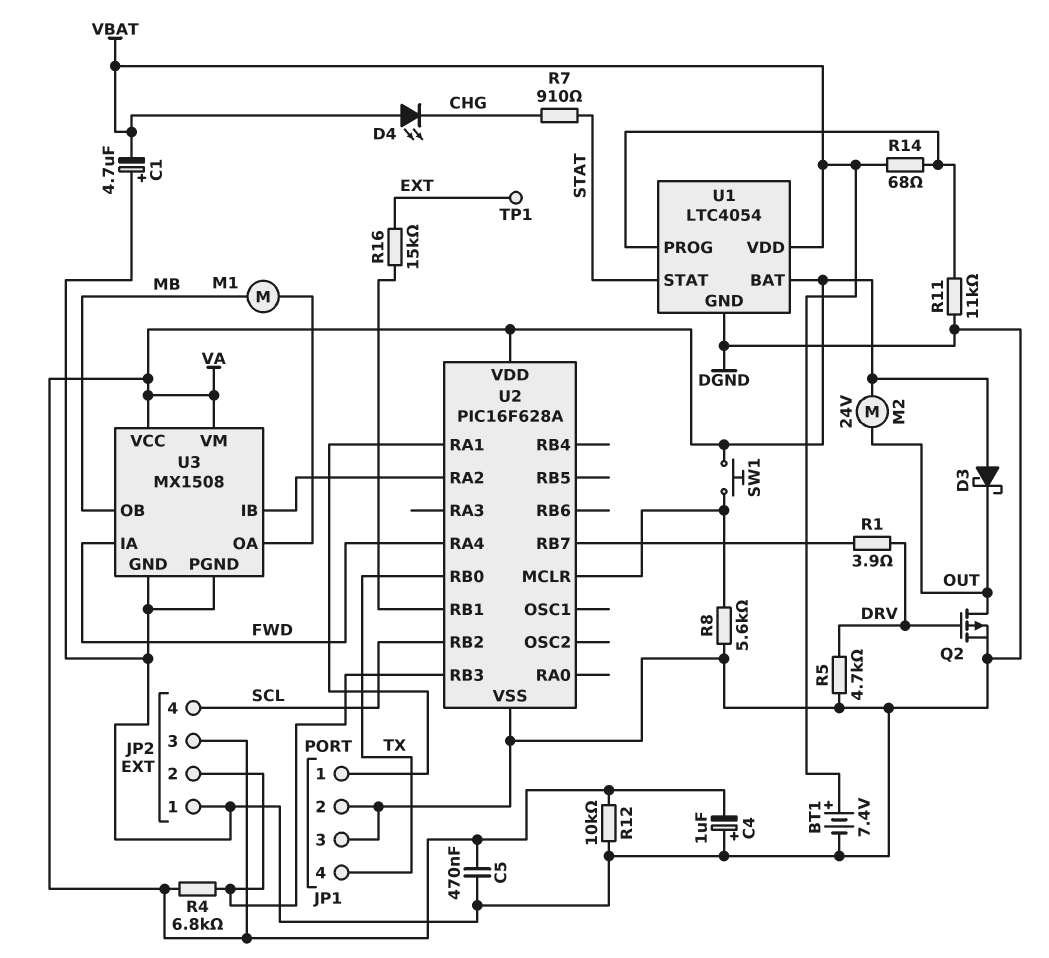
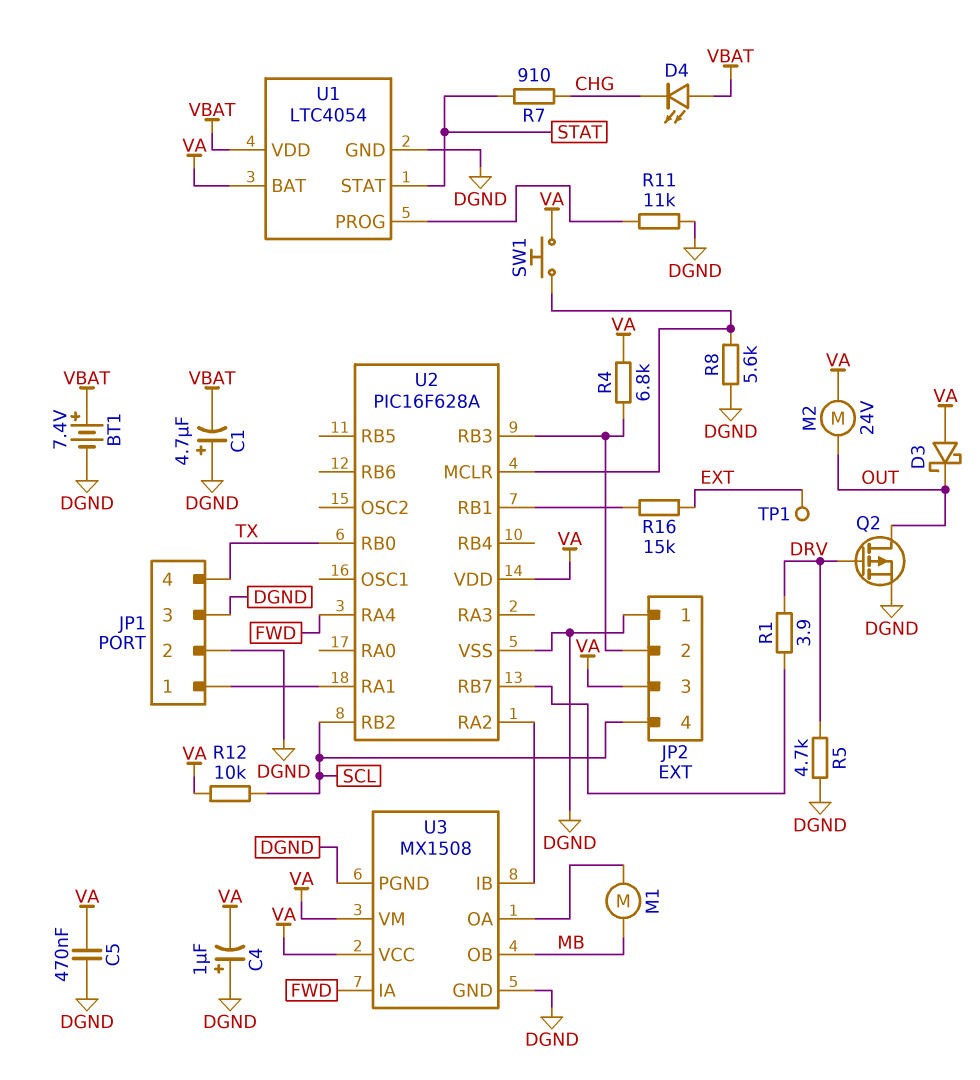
R12: 10k (DGND, VA) -> 10k (SCL, VA)
R14: 68 (U1/PROG, VBAT) -> none

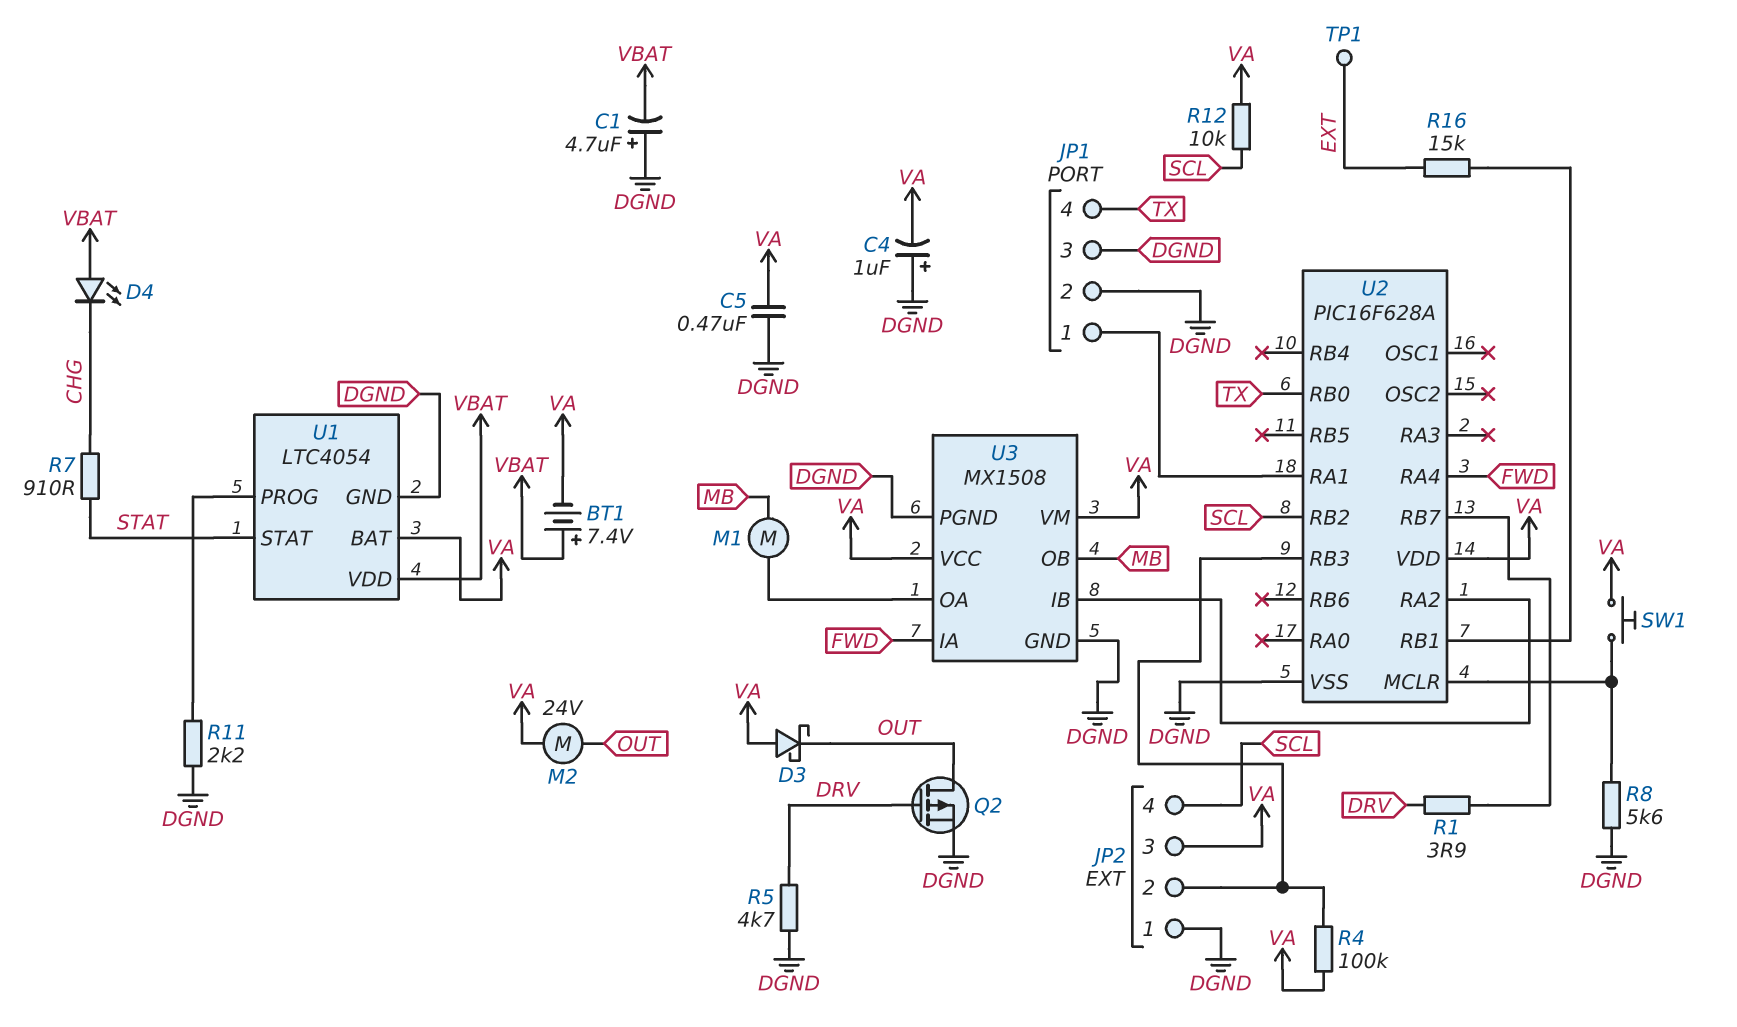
BT1: 7.4V (plus VBAT, minus DGND) -> 7.4V (plus VBAT, minus VA)
R4: 6.8k (JP2/2, VA) -> 100k (JP2/2, VA)
R11: 11k (DGND, U1/PROG) -> 2.2k (DGND, U1/PROG)

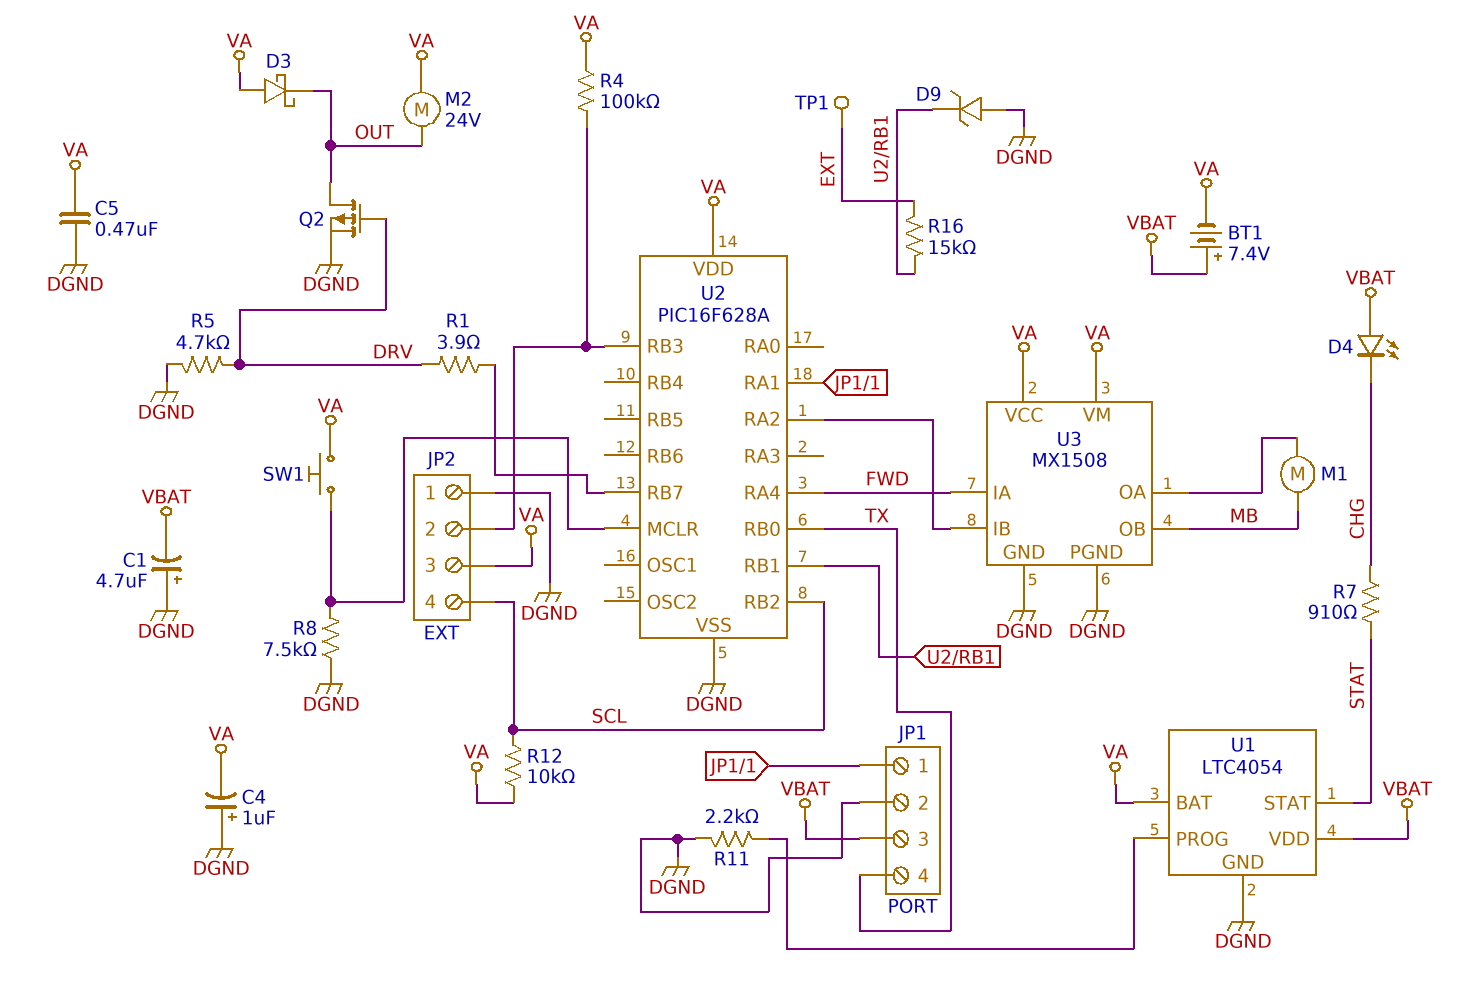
D9: none -> zener (A DGND, K U2/RB1)
JP1 pin 3: DGND -> VBAT
R8: 5.6k (DGND, U2/MCLR) -> 7.5k (DGND, U2/MCLR)

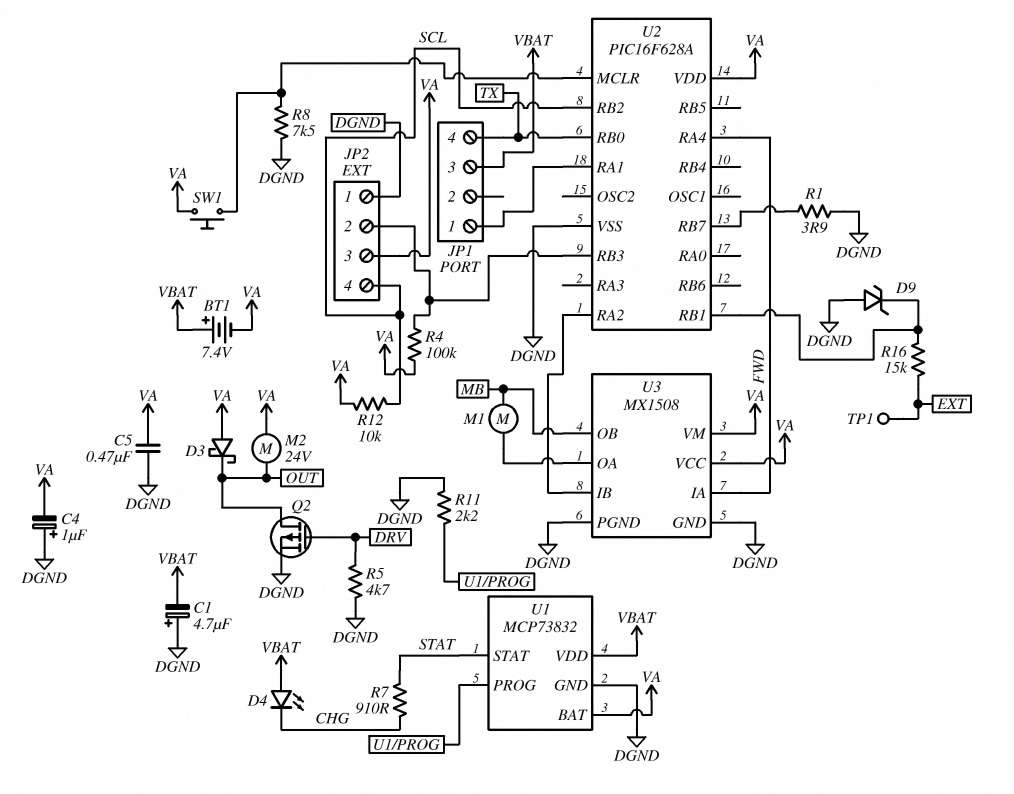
JP1 pin 2: DGND -> none
R1: 3.9 (DRV, U2/RB7) -> 3.9 (DGND, U2/RB7)
U1: LTC4054 -> MCP73832

